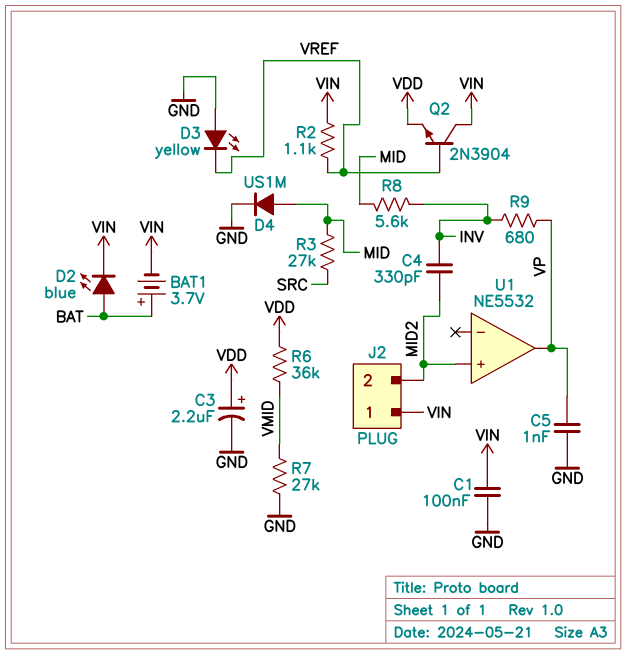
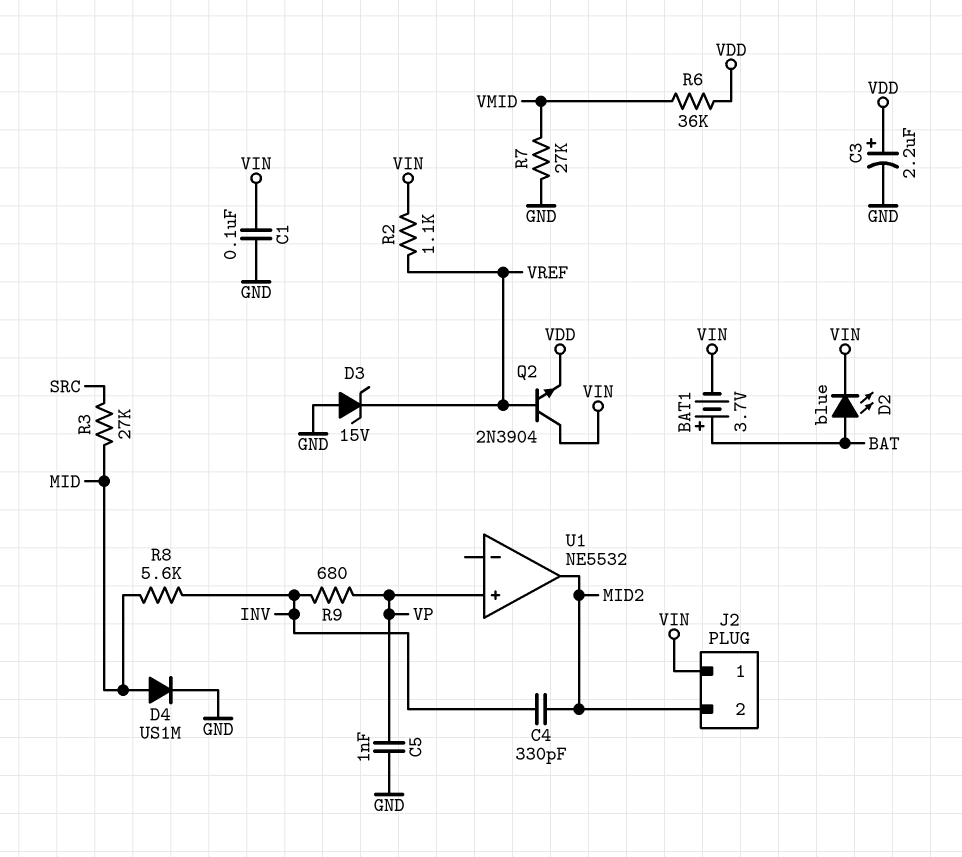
D3: LED yellow (A GND, K VREF) -> zener 15V (A GND, K VREF)
U1 pin in+: MID2 -> VP
U1 pin out: VP -> MID2

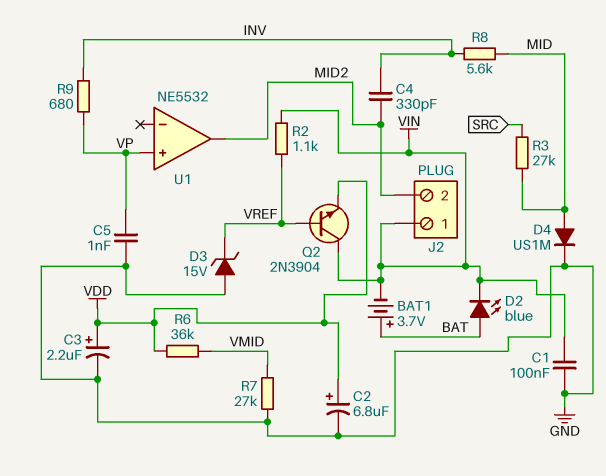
C2: none -> 6.8uF (plus VDD, minus GND)

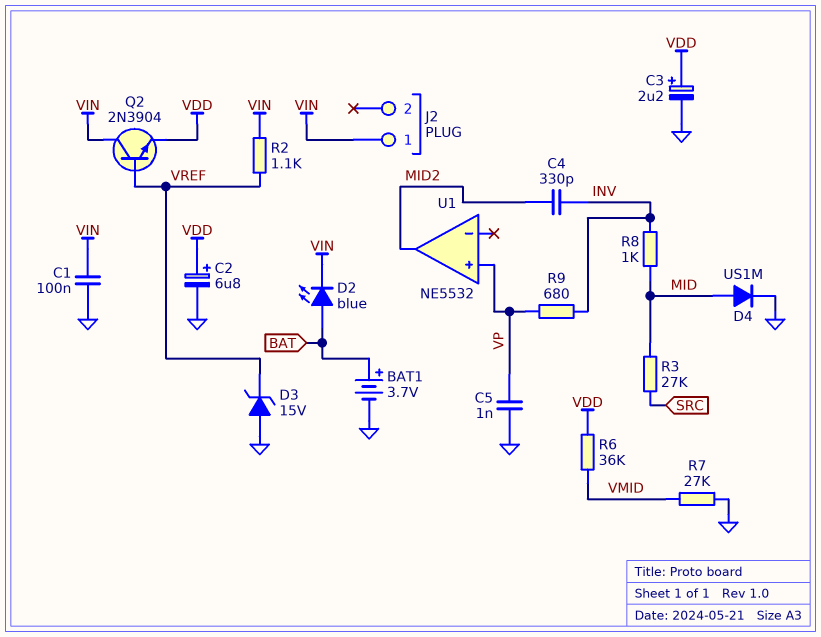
BAT1: 3.7V (plus BAT, minus VIN) -> 3.7V (plus BAT, minus GND)
J2 pin 2: MID2 -> none
R8: 5.6k (INV, MID) -> 1k (INV, MID)

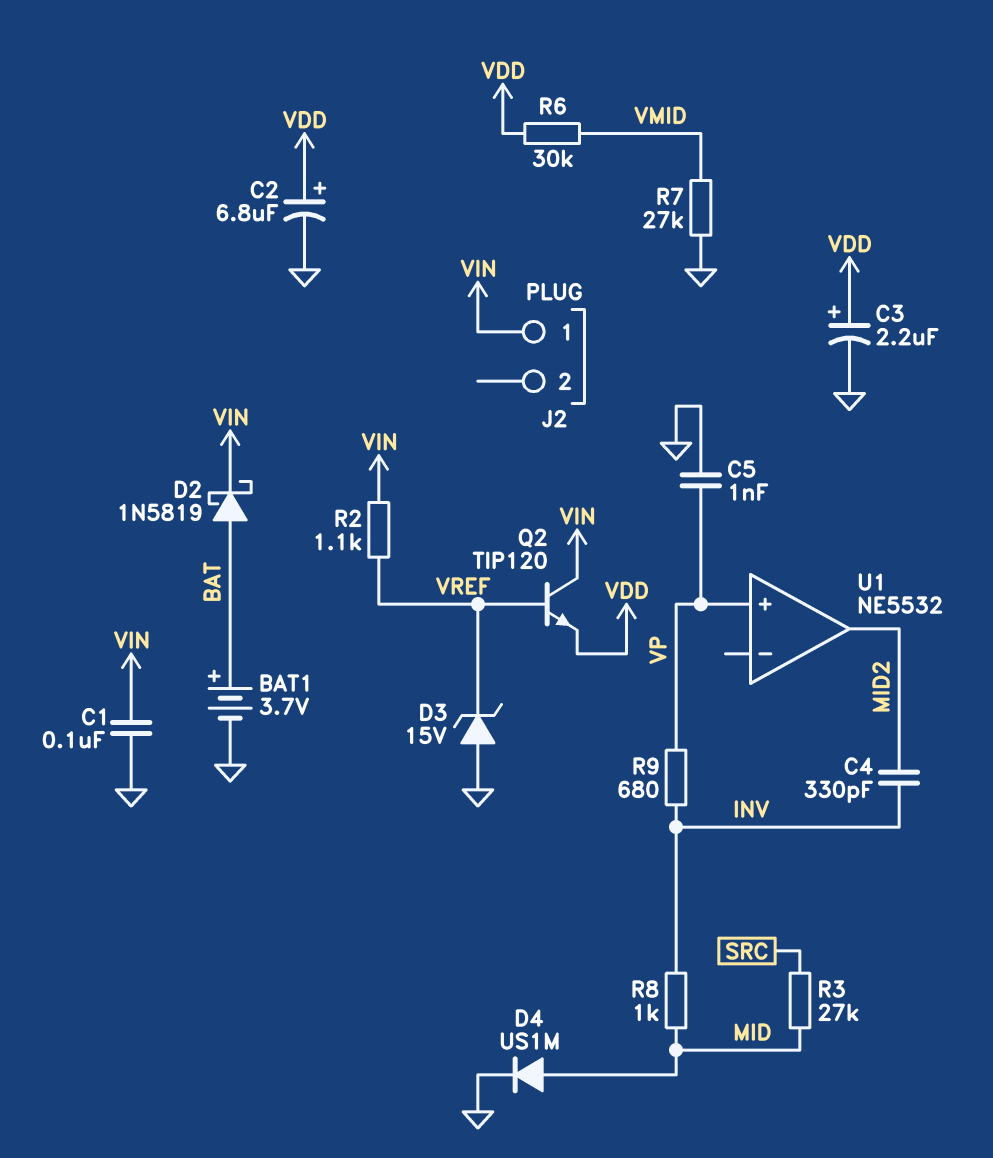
D2: LED blue (A BAT, K VIN) -> schottky 1N5819 (A BAT, K VIN)
Q2: NPN 2N3904 (B VREF, C VIN, E VDD) -> NPN TIP120 (B VREF, C VIN, E VDD)
R6: 36k (VDD, VMID) -> 30k (VDD, VMID)

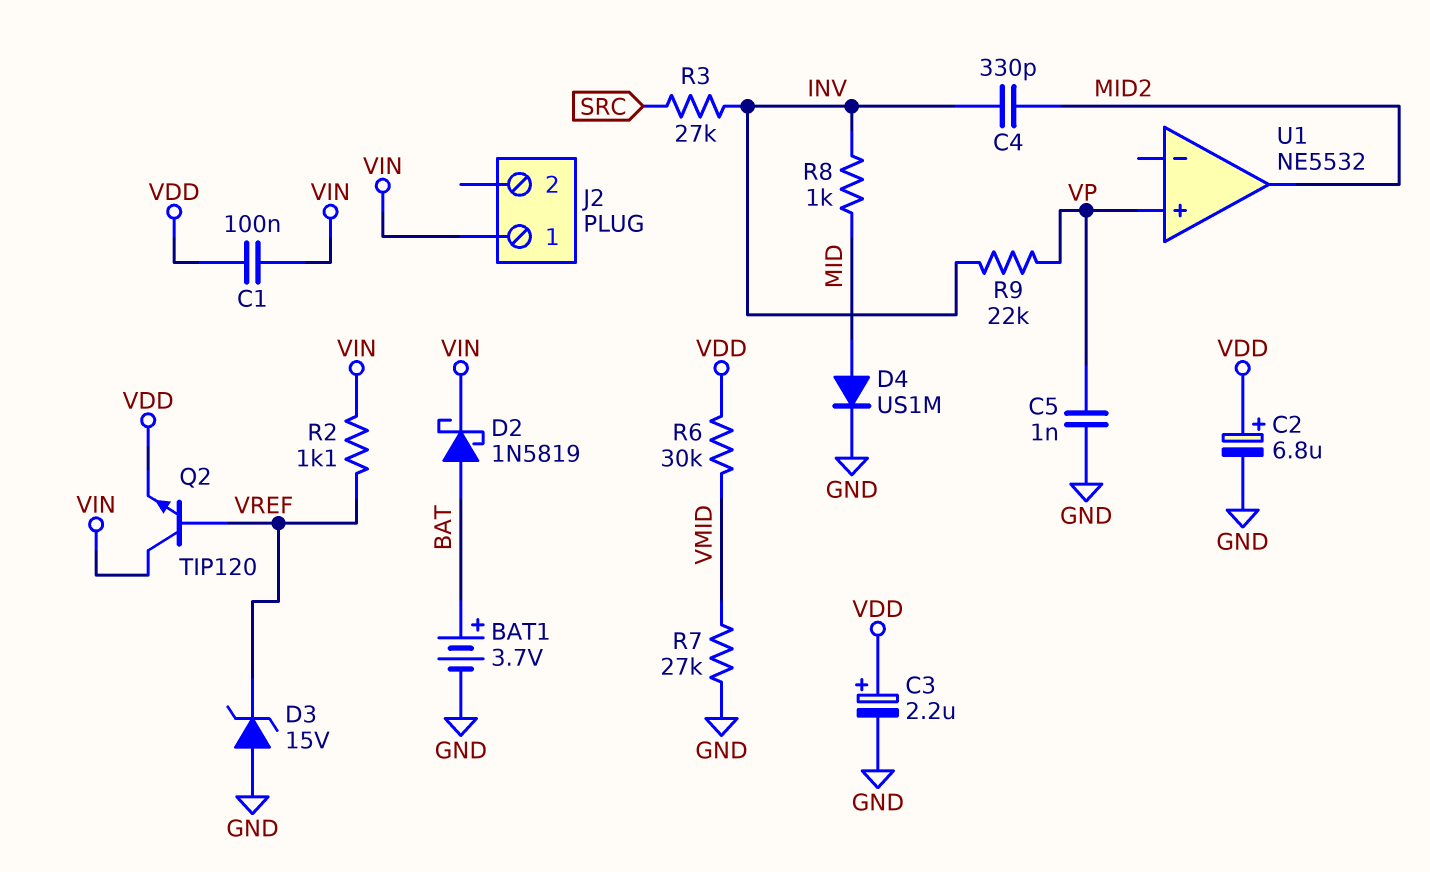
C1: 100nF (GND, VIN) -> 100nF (VDD, VIN)
R3: 27k (MID, SRC) -> 27k (INV, SRC)
R9: 680 (INV, VP) -> 22k (INV, VP)

